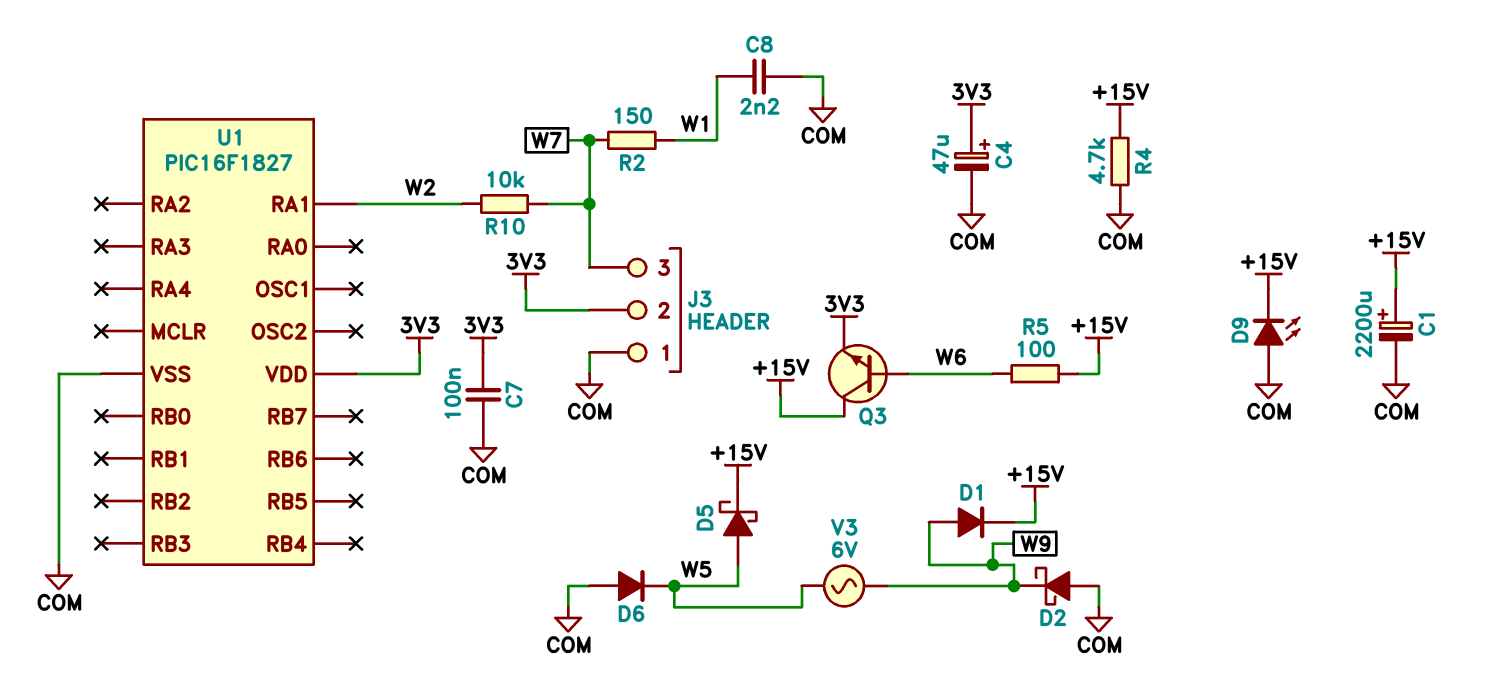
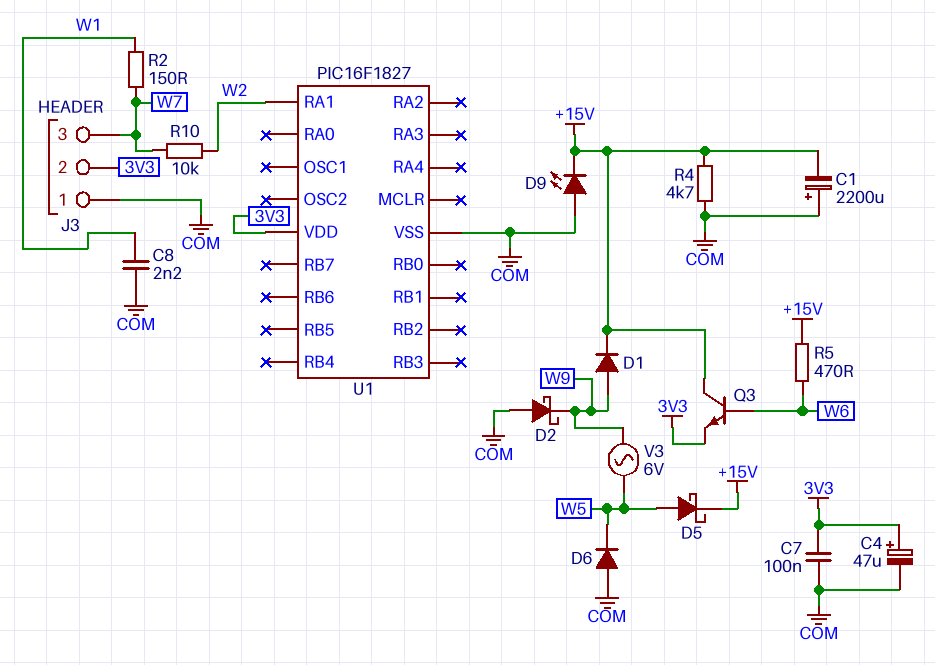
C1: 2200uF (plus +15V, minus COM) -> 2200uF (plus COM, minus +15V)
R5: 100 (+15V, W6) -> 470 (+15V, W6)

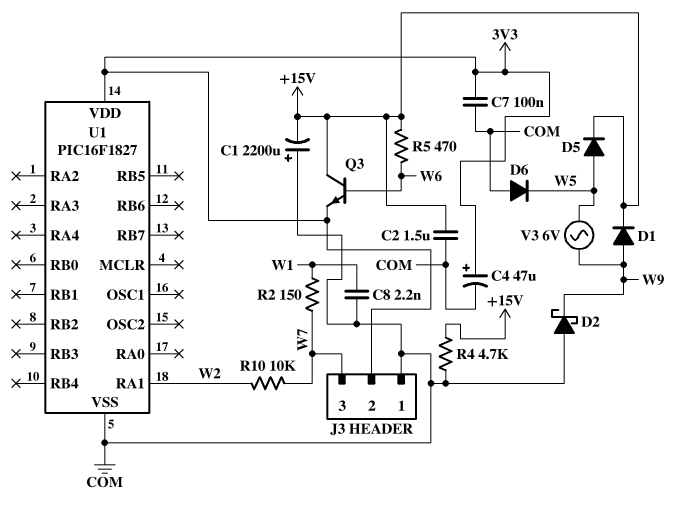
C2: none -> 1.5uF (+15V, COM)
D5: schottky (A W5, K +15V) -> diode (A W5, K +15V)
D9: LED (A COM, K +15V) -> none

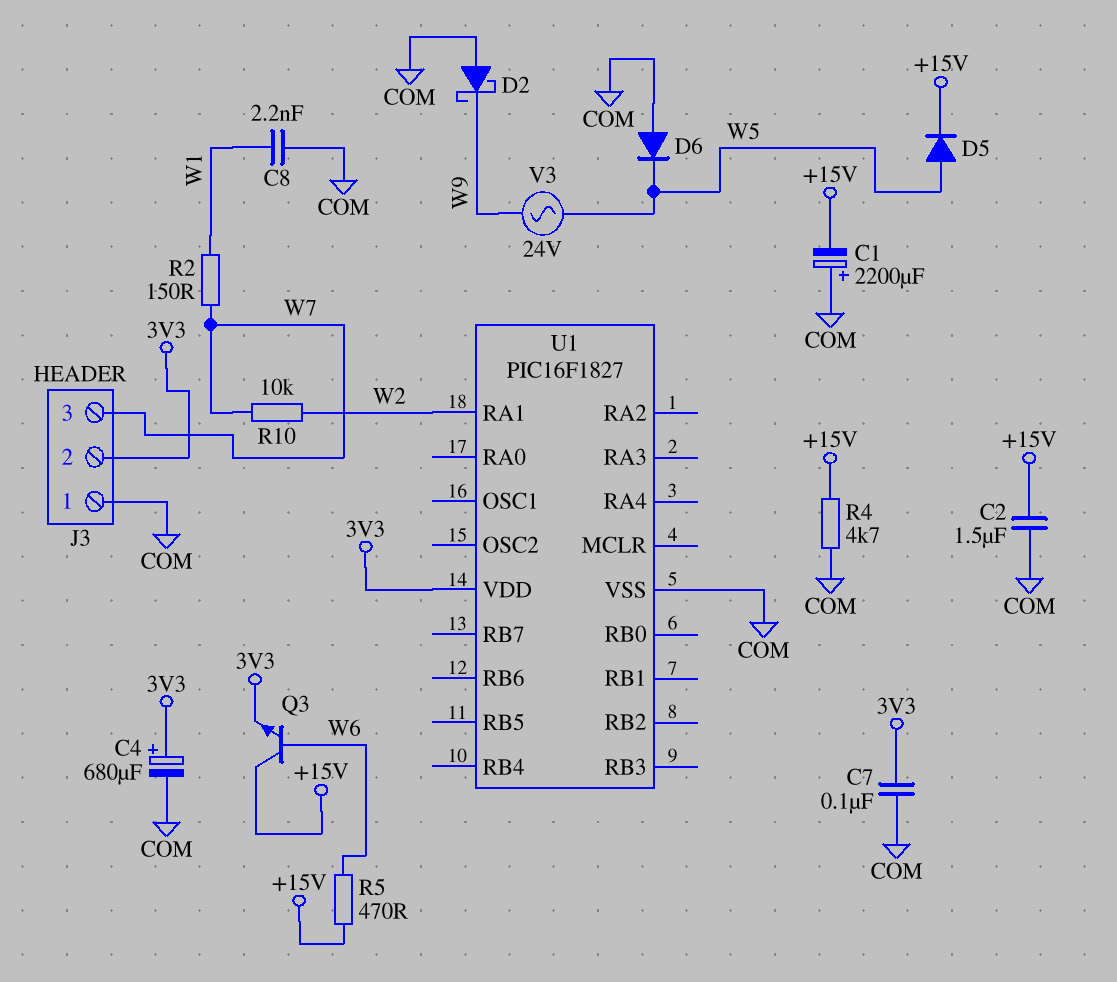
C4: 47uF (plus 3V3, minus COM) -> 680uF (plus 3V3, minus COM)
D1: diode (A W9, K +15V) -> none
V3: AC 6V (W5, W9) -> AC 24V (W5, W9)

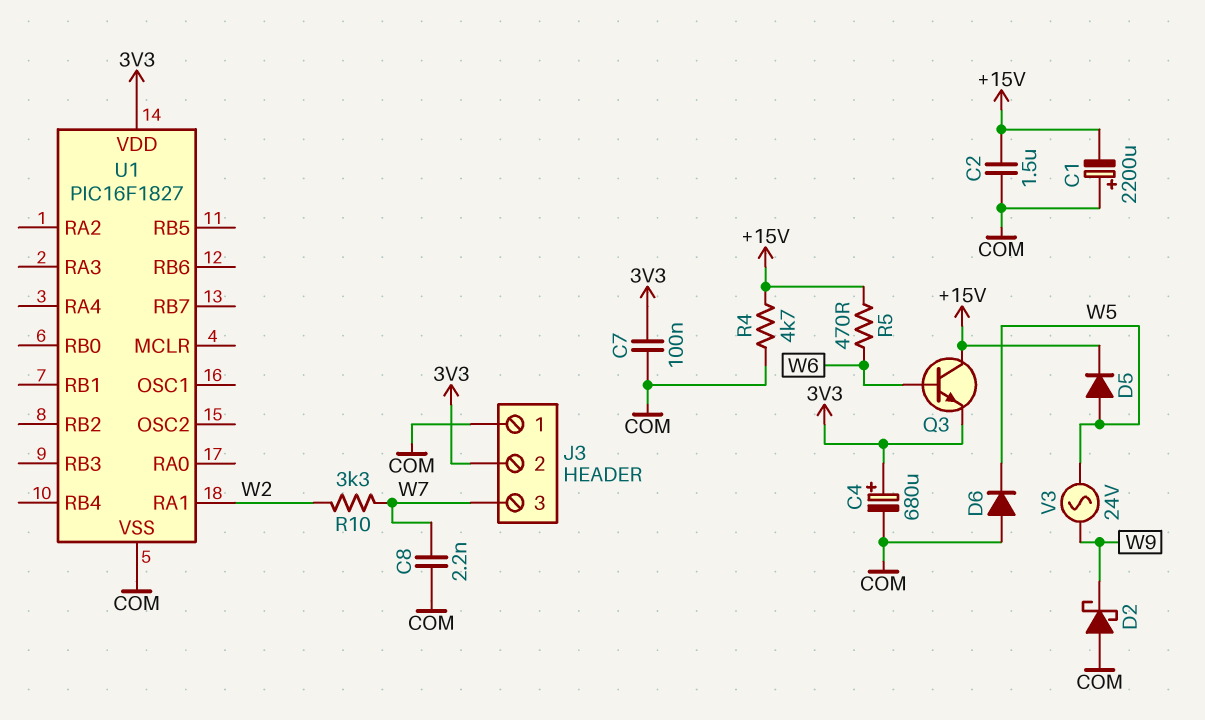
C8: 2.2nF (COM, W1) -> 2.2nF (COM, W7)
R2: 150 (W1, W7) -> none
R10: 10k (W2, W7) -> 3.3k (W2, W7)

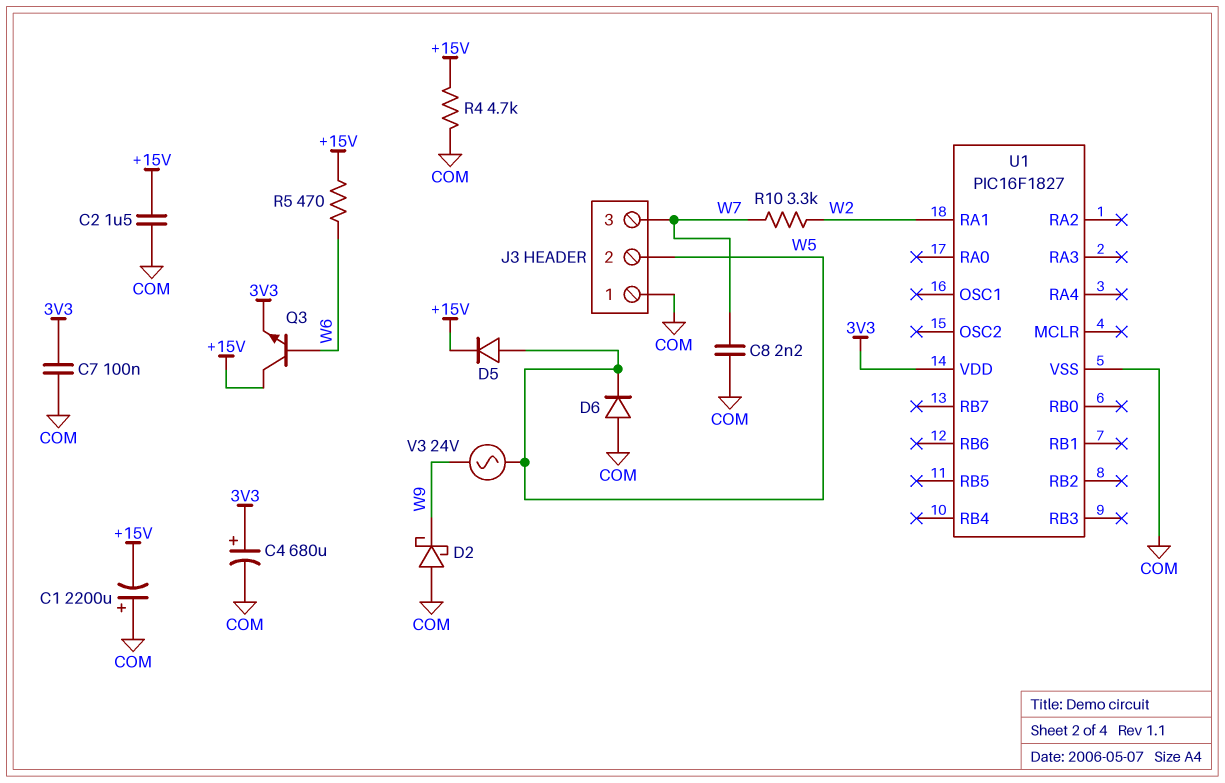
J3 pin 2: 3V3 -> W5

